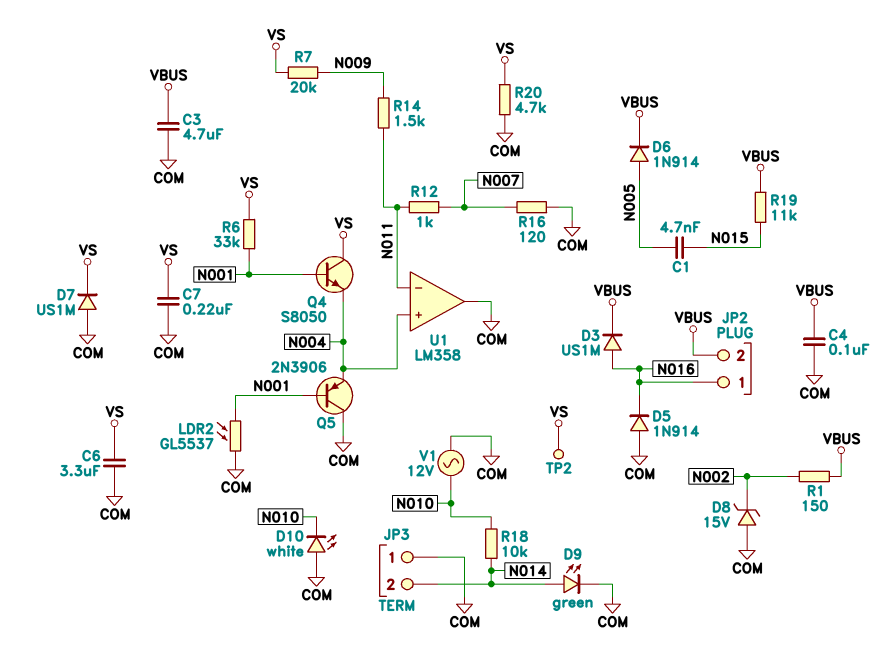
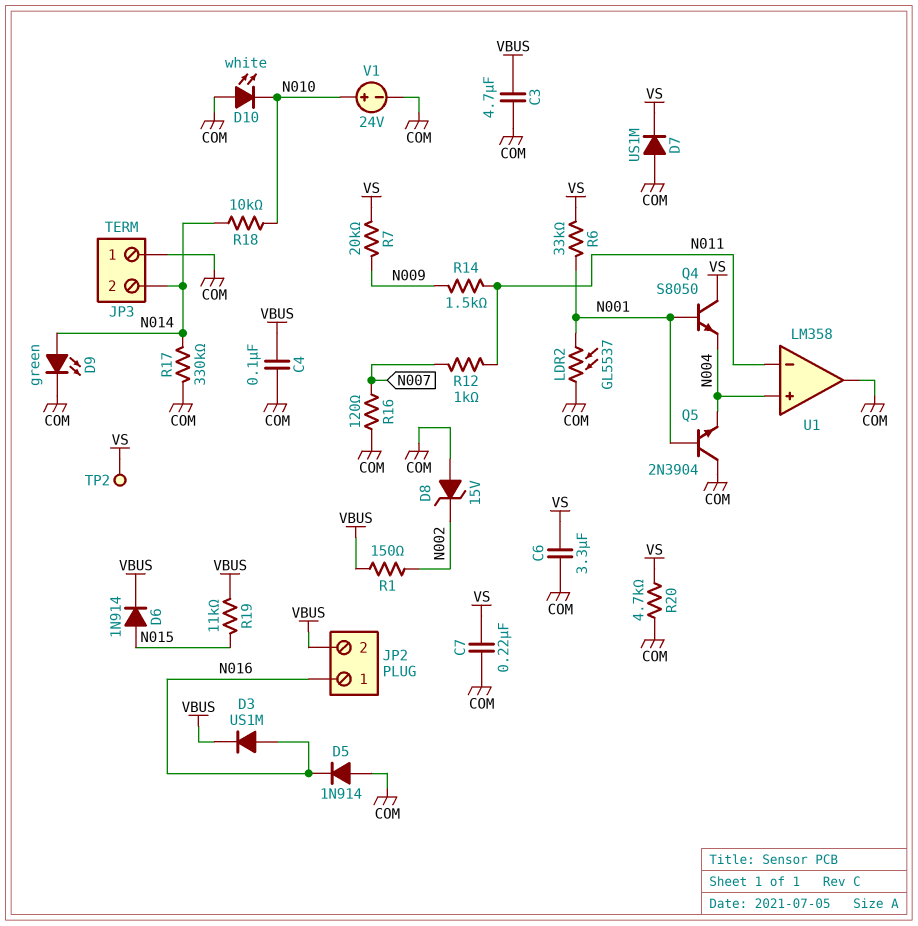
C1: 4.7nF (N005, N015) -> none
D6: diode 1N914 (A N005, K VBUS) -> diode 1N914 (A N015, K VBUS)
Q5: PNP 2N3906 (B N001, C COM, E N004) -> NPN 2N3904 (B N001, C COM, E N004)
R17: none -> 330k (COM, N014)
V1: AC 12V (COM, N010) -> 24V (plus N010, minus COM)

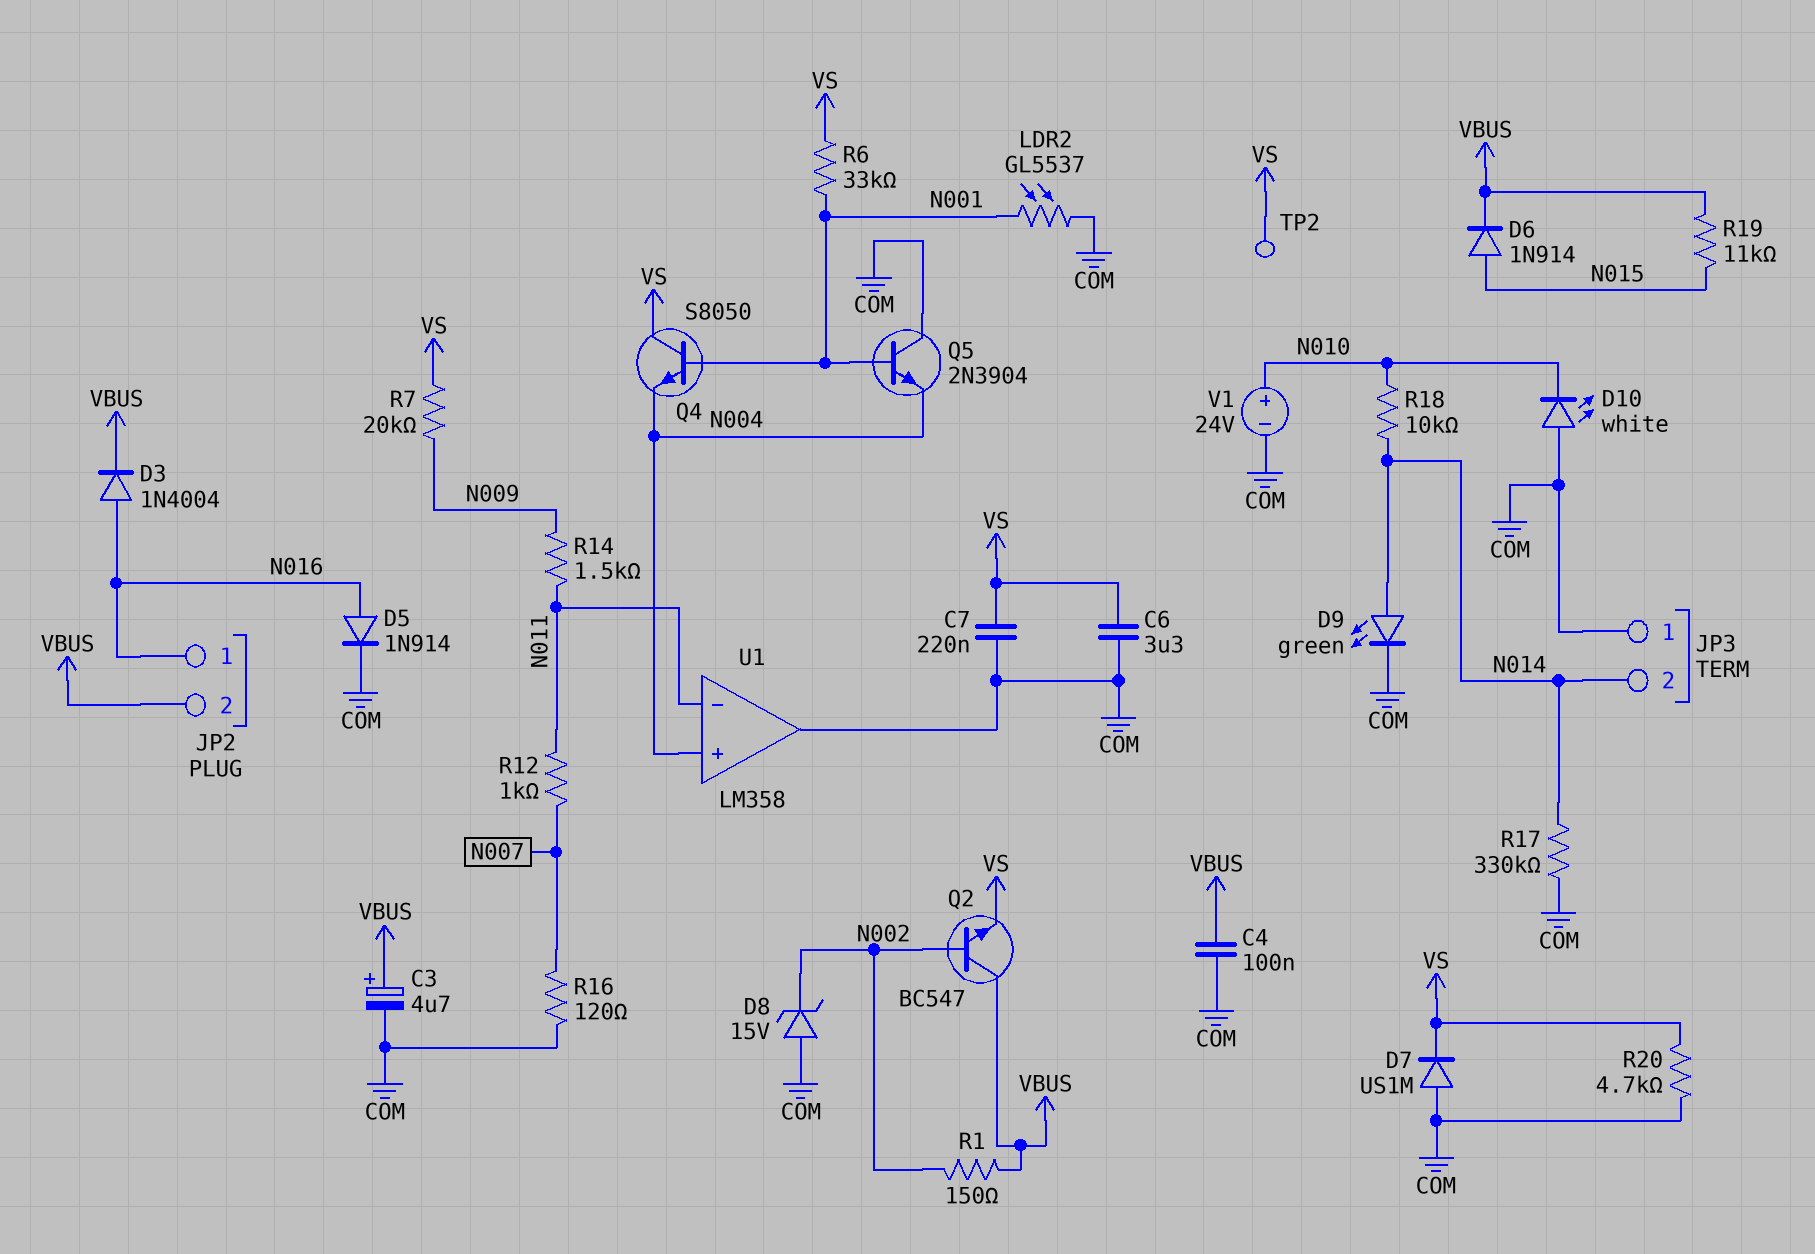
C3: 4.7uF (COM, VBUS) -> 4.7uF (plus VBUS, minus COM)
D3: diode US1M (A N016, K VBUS) -> diode 1N4004 (A N016, K VBUS)
D5: diode 1N914 (A COM, K N016) -> diode 1N914 (A N016, K COM)
Q2: none -> NPN BC547 (B N002, C VBUS, E VS)

